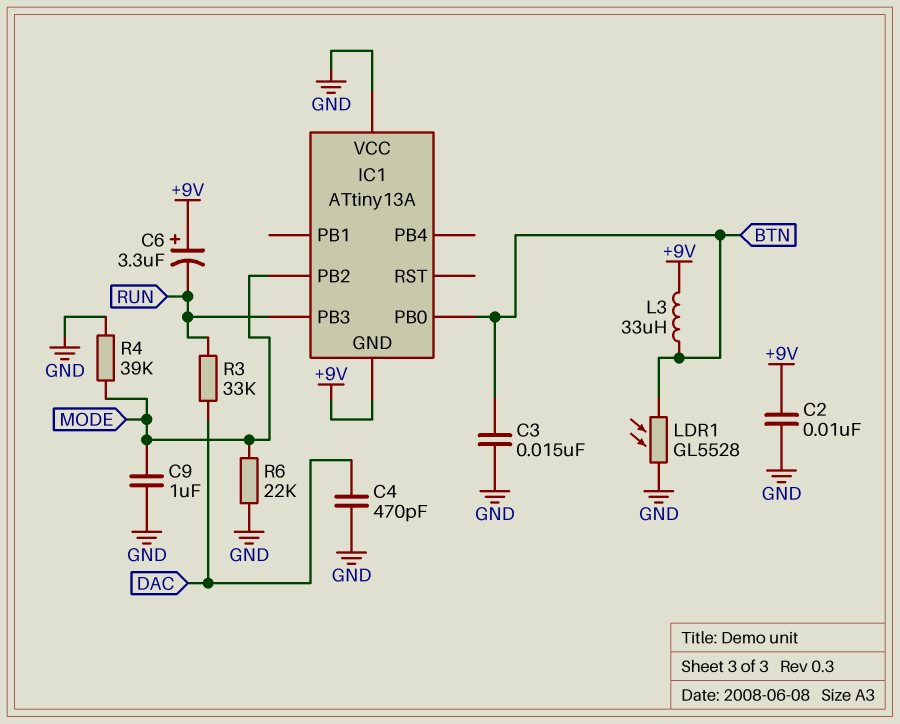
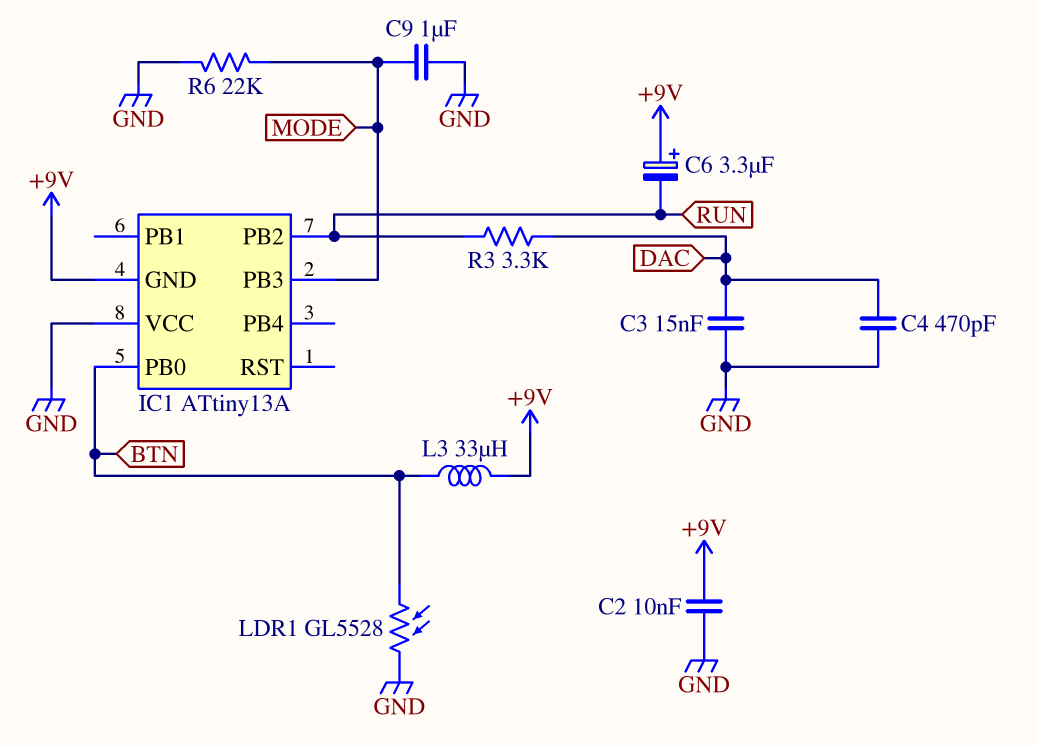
C3: 15nF (BTN, GND) -> 15nF (DAC, GND)
IC1 pin PB2: MODE -> RUN
IC1 pin PB3: RUN -> MODE
R3: 33k (DAC, RUN) -> 3.3k (DAC, RUN)
R4: 39k (GND, MODE) -> none

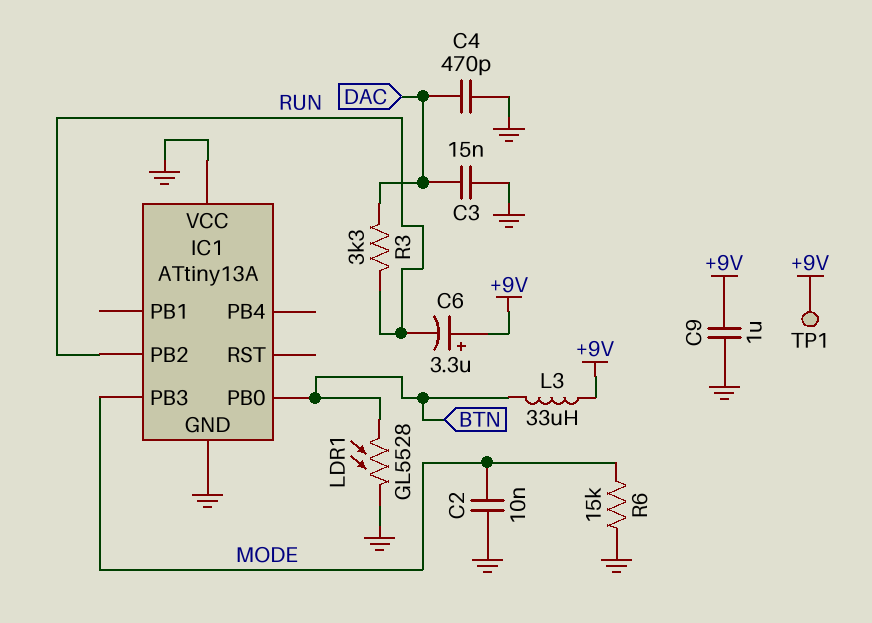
C2: 10nF (+9V, GND) -> 10nF (GND, MODE)
C9: 1uF (GND, MODE) -> 1uF (+9V, GND)
IC1 pin GND: +9V -> GND
R6: 22k (GND, MODE) -> 15k (GND, MODE)
TP1: none -> test point (+9V)

